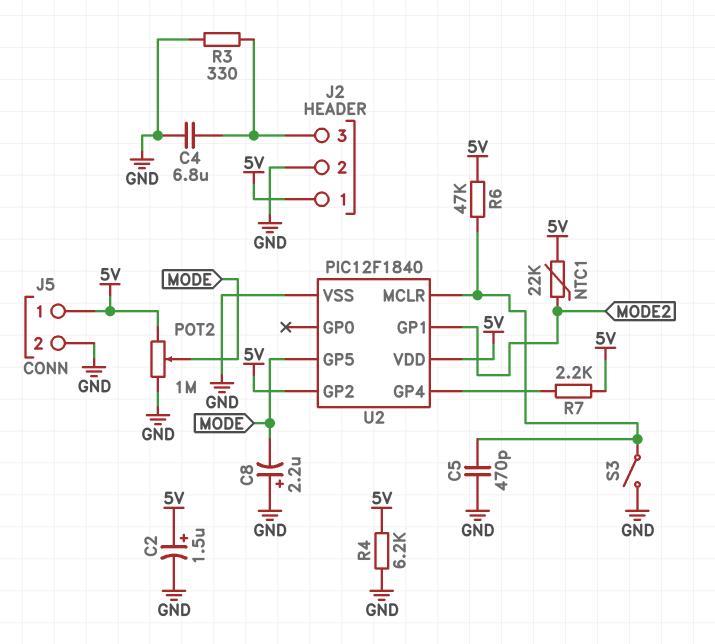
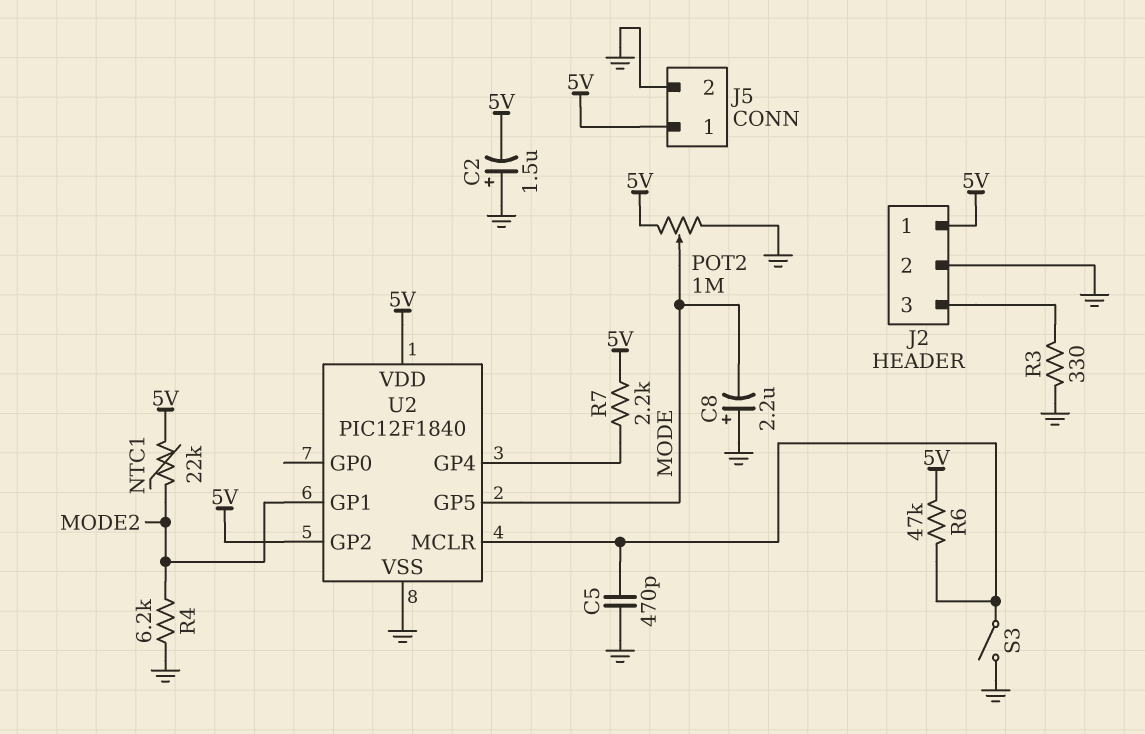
C2: 1.5uF (plus 5V, minus GND) -> 1.5uF (plus GND, minus 5V)
C4: 6.8uF (GND, J2/3) -> none
R4: 6.2k (5V, GND) -> 6.2k (GND, MODE2)

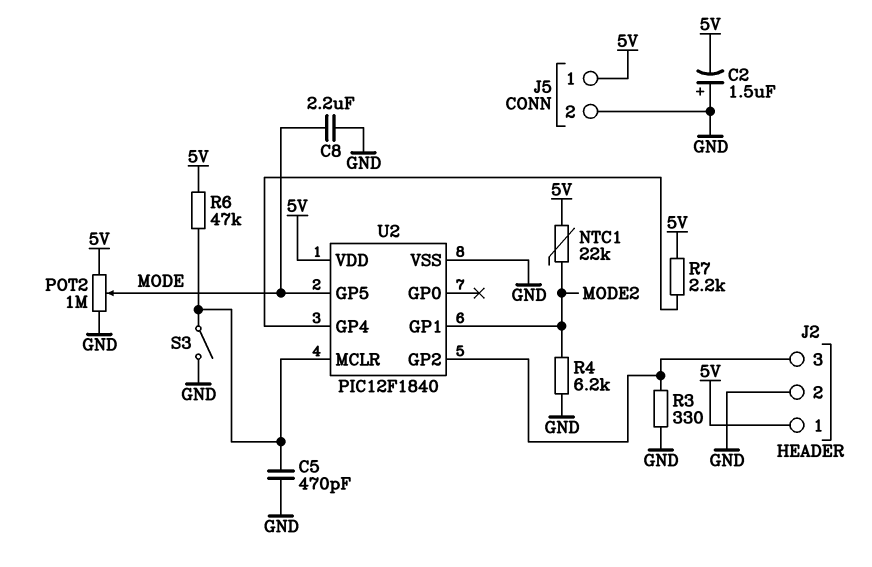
C8: 2.2uF (plus GND, minus MODE) -> 2.2uF (GND, MODE)
U2 pin GP2: 5V -> J2/3

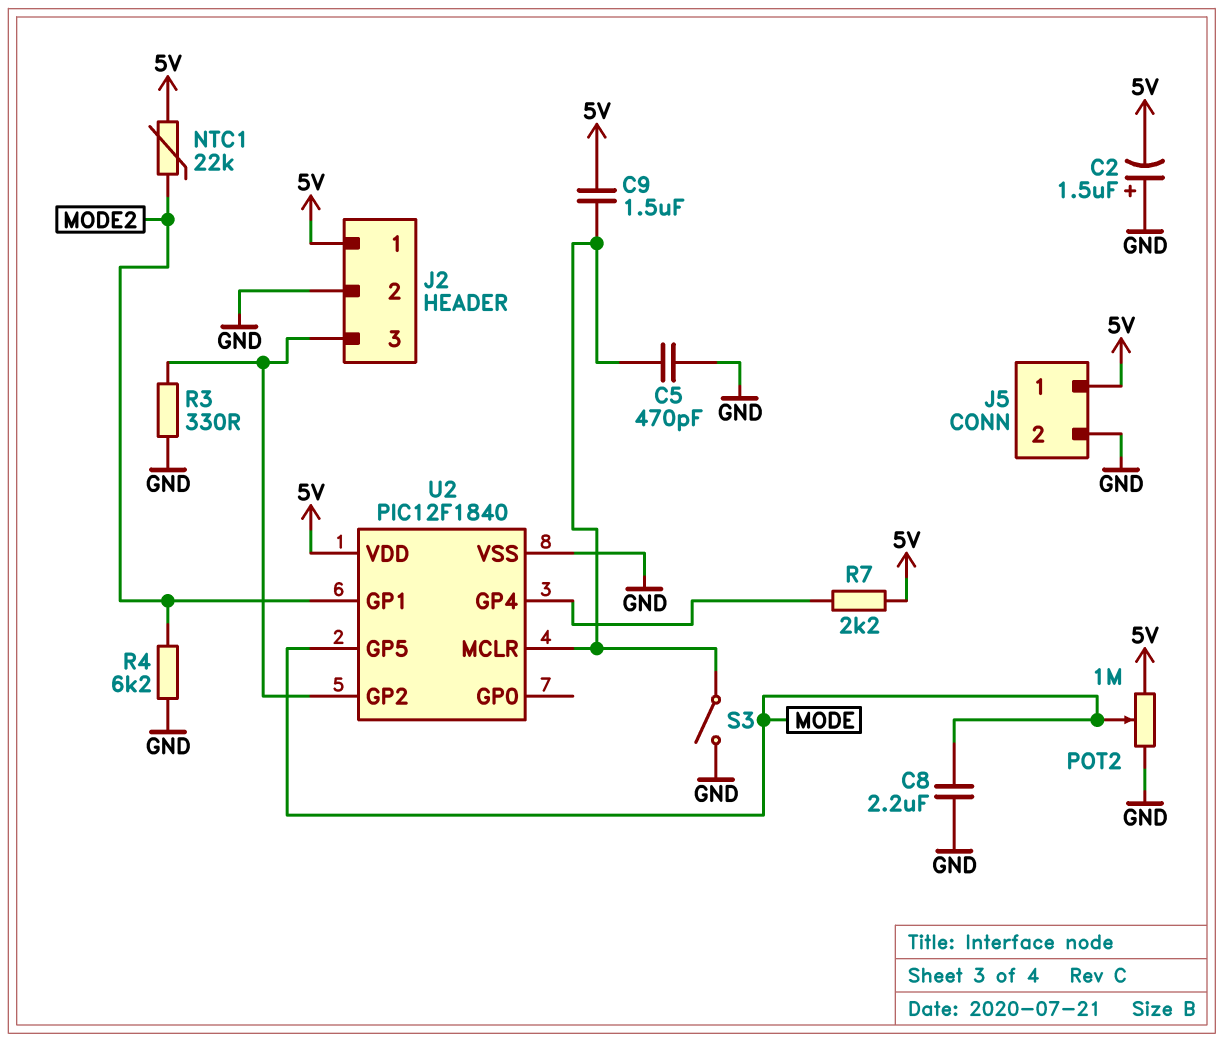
C9: none -> 1.5uF (5V, U2/MCLR)
R6: 47k (5V, U2/MCLR) -> none

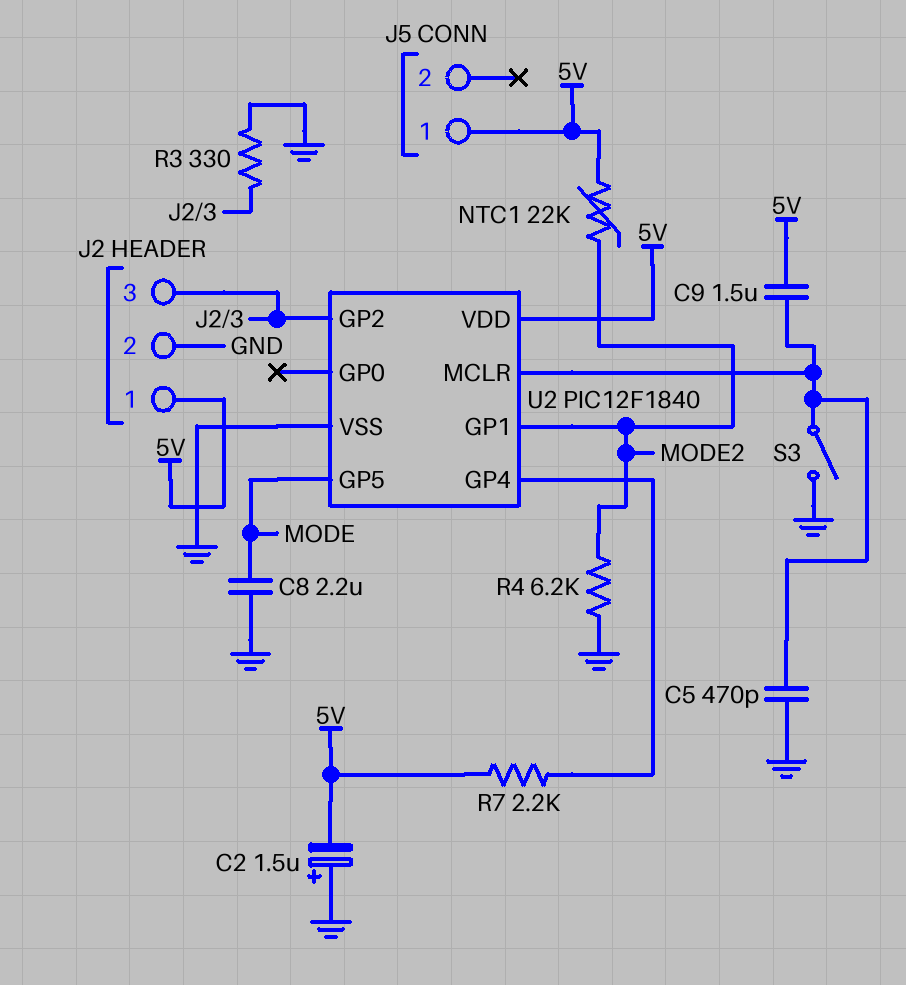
J5 pin 2: GND -> none
POT2: 1M (5V, GND, wiper MODE) -> none

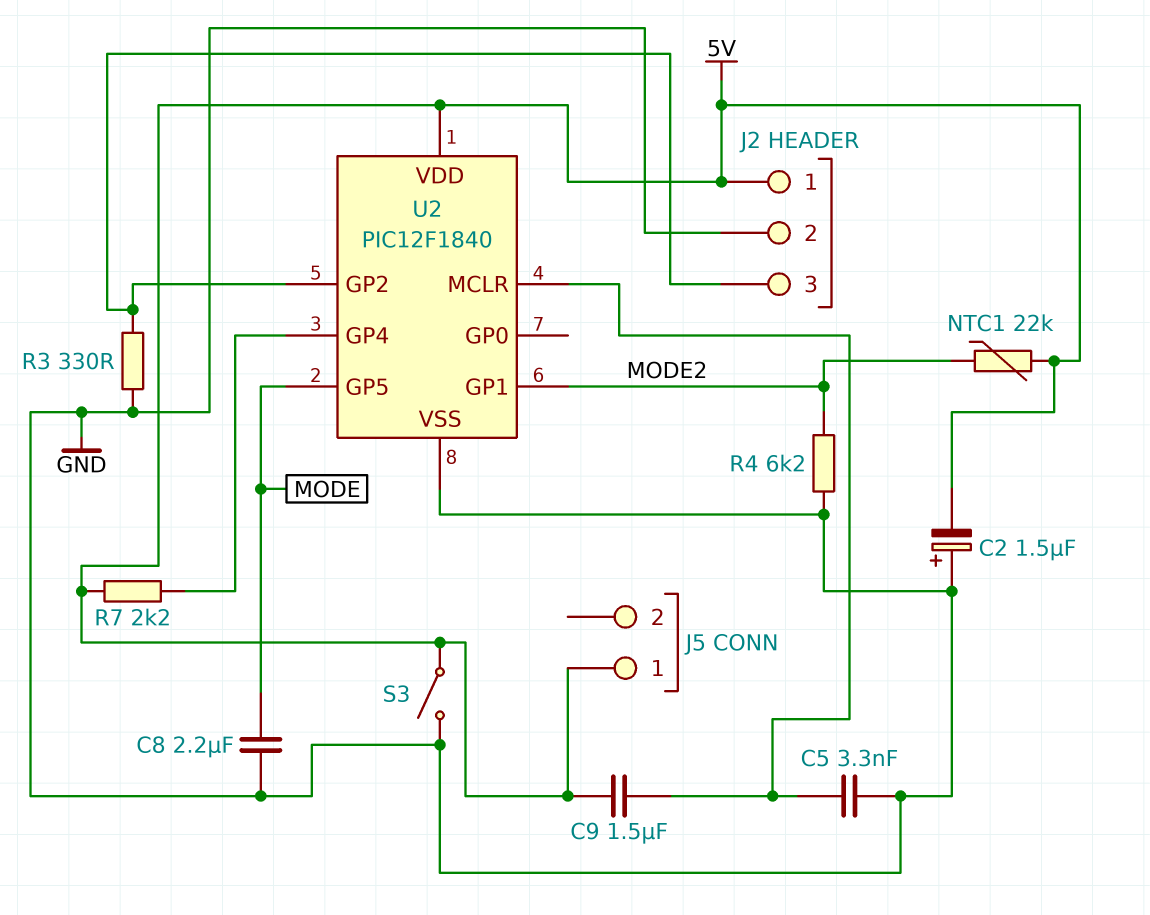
C5: 470pF (GND, U2/MCLR) -> 3.3nF (GND, U2/MCLR)
S3: switch (GND, U2/MCLR) -> switch (5V, GND)

